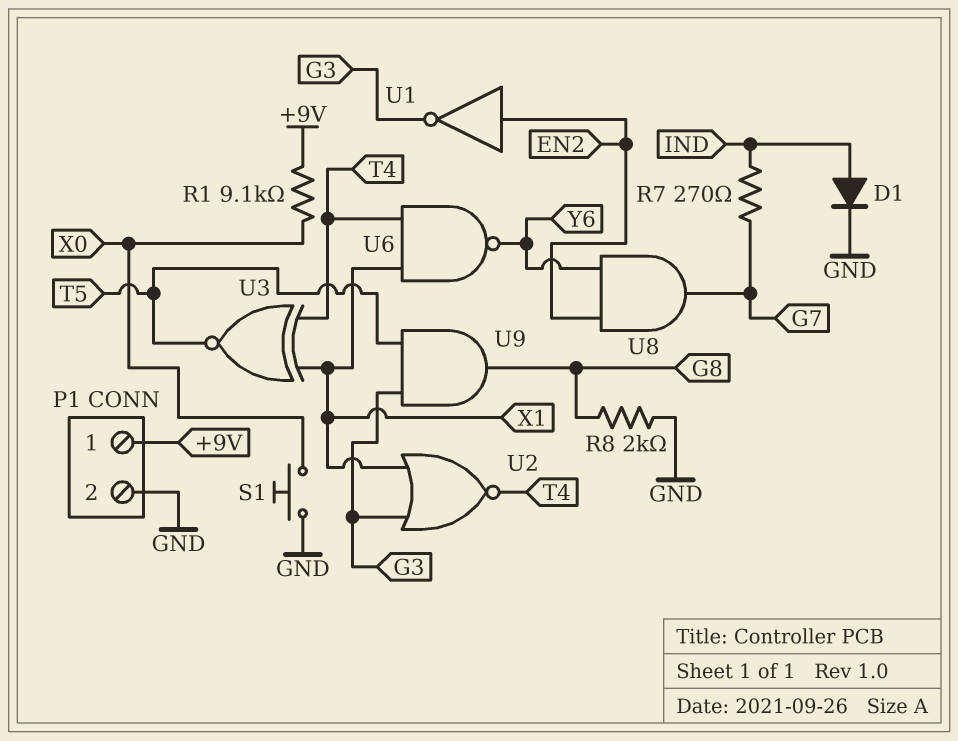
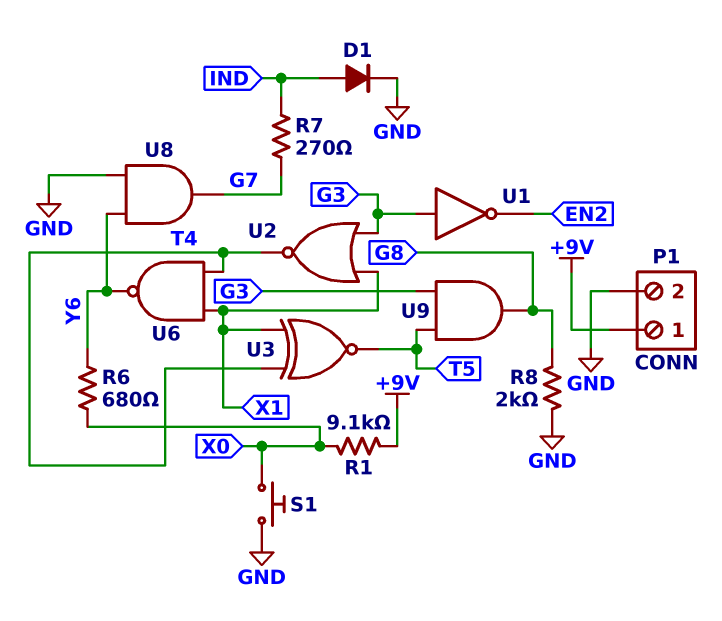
R6: none -> 680 (X0, Y6)
U1: NOT (in EN2, out G3) -> NOT (in G3, out EN2)
U8: AND (in EN2, in Y6, out G7) -> AND (in GND, in Y6, out G7)

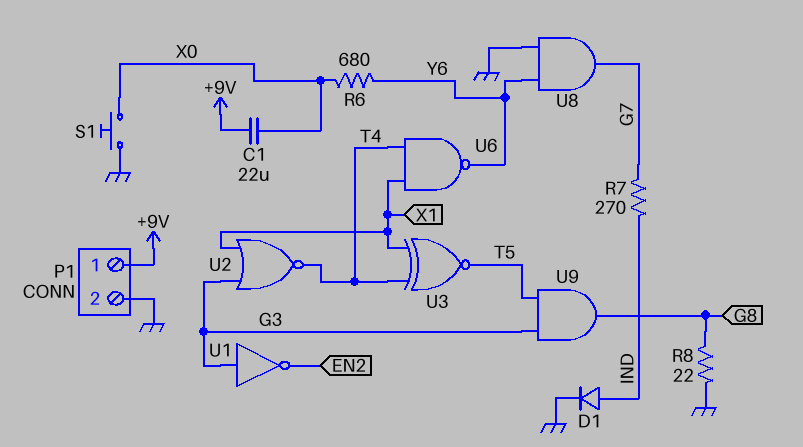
C1: none -> 22uF (+9V, X0)
R1: 9.1k (+9V, X0) -> none
R8: 2k (G8, GND) -> 22 (G8, GND)

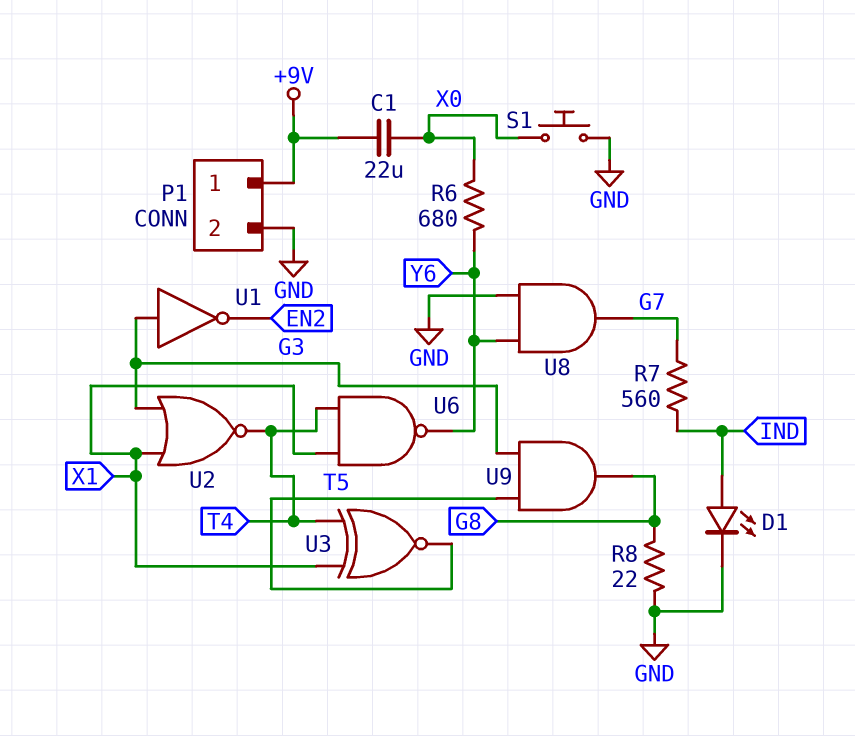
D1: diode (A IND, K GND) -> LED (A IND, K GND)
R7: 270 (G7, IND) -> 560 (G7, IND)

